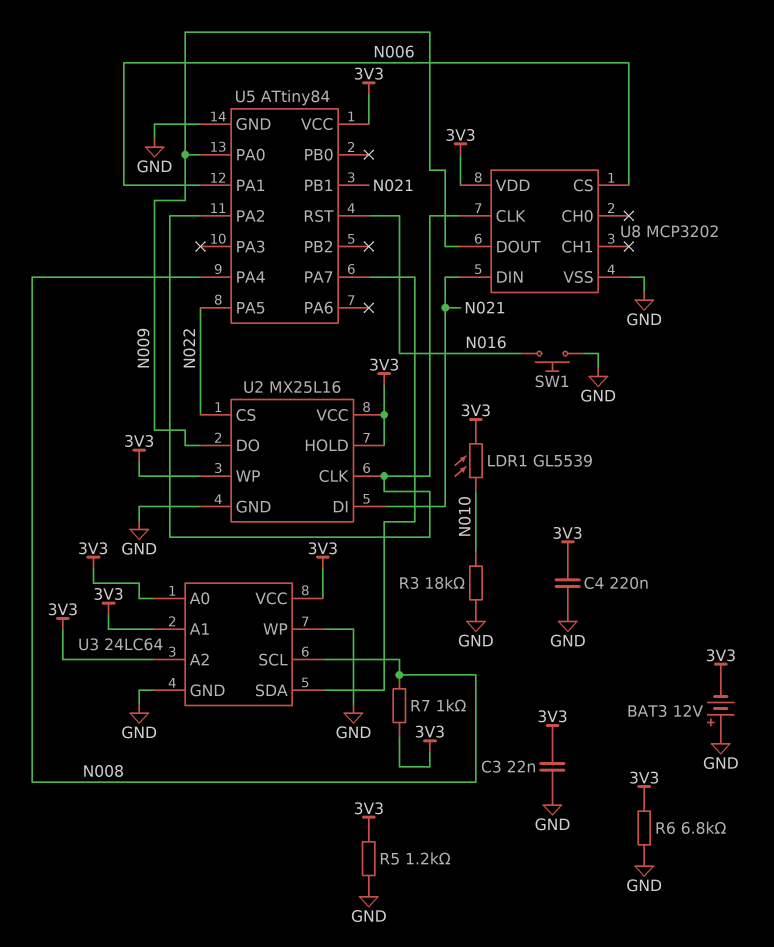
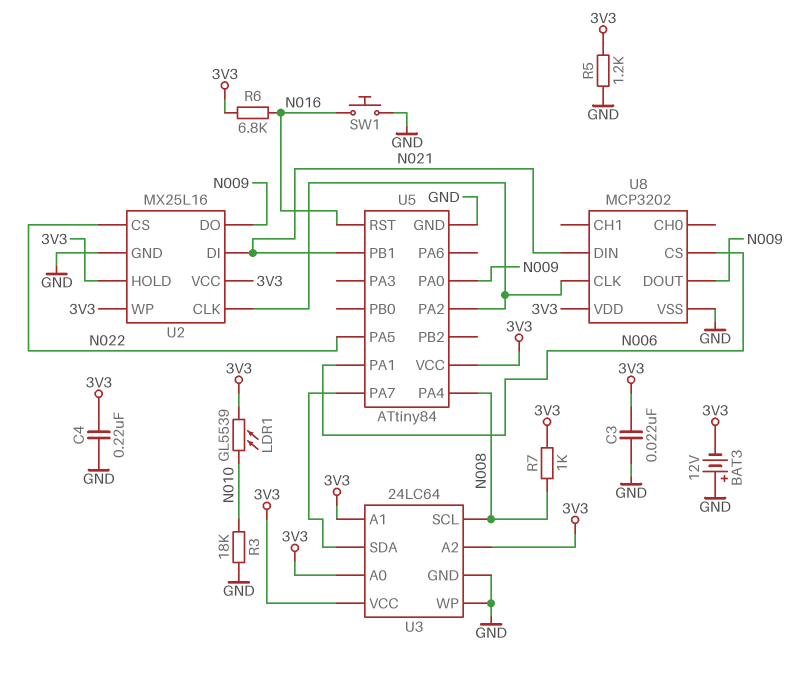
R6: 6.8k (3V3, GND) -> 6.8k (3V3, N016)

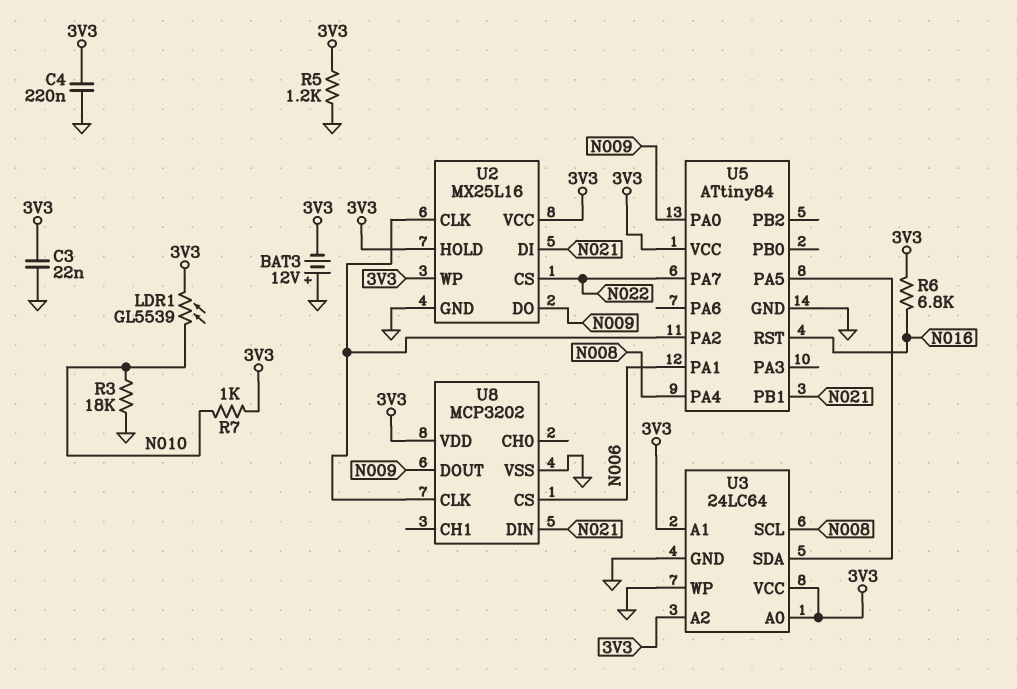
R7: 1k (3V3, N008) -> 1k (3V3, N010)
SW1: button (GND, N016) -> none
U5 pin PA5: N022 -> U3/SDA
U5 pin PA7: U3/SDA -> N022

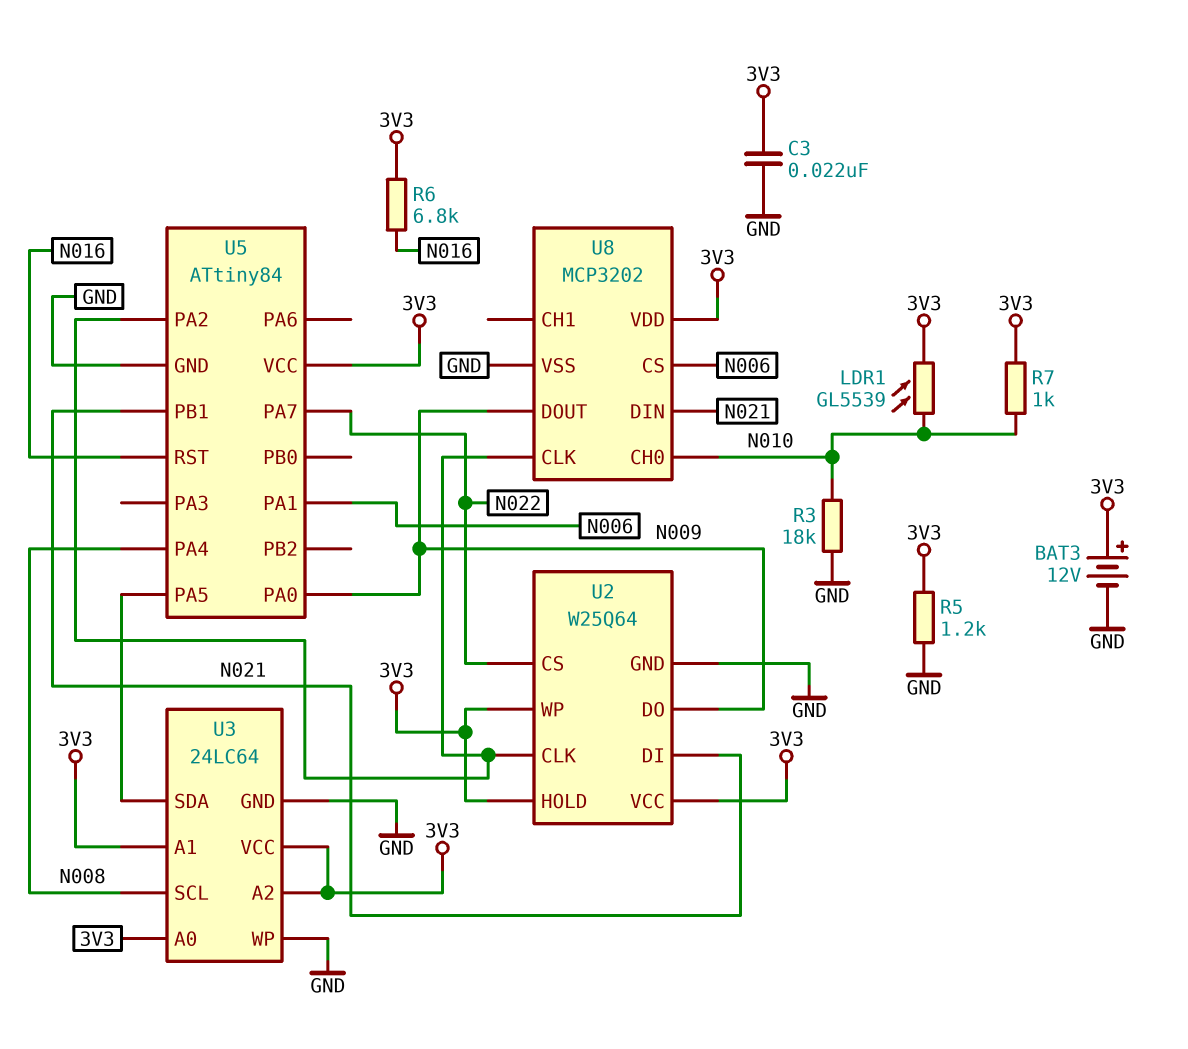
BAT3: 12V (plus GND, minus 3V3) -> 12V (plus 3V3, minus GND)
C4: 220nF (3V3, GND) -> none
U2: MX25L16 -> W25Q64
U8 pin CH0: none -> N010

